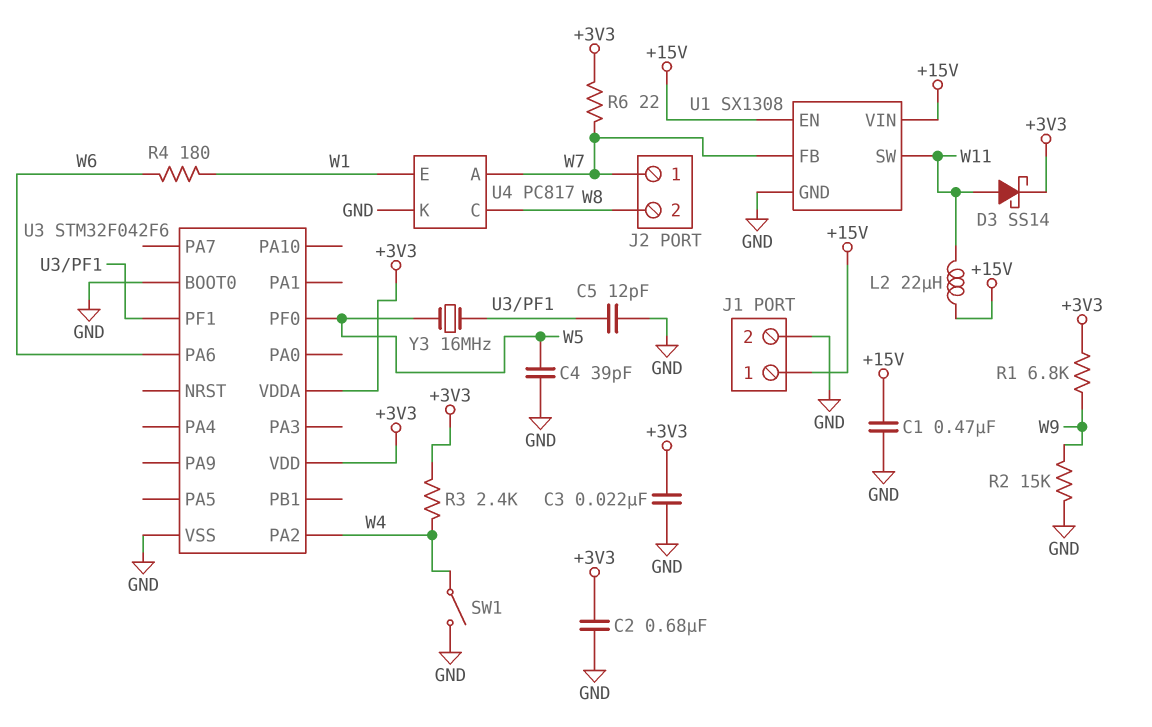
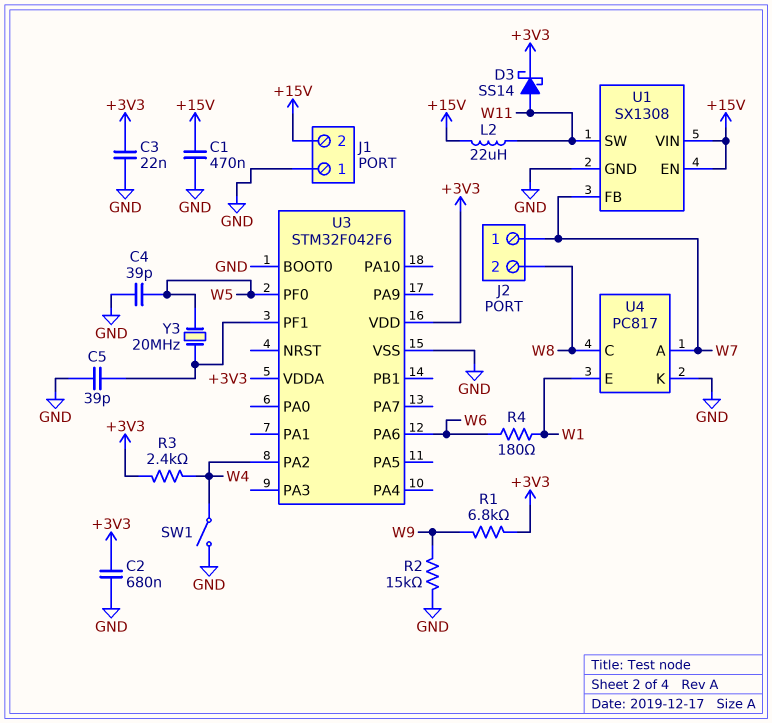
C5: 12pF (GND, U3/PF1) -> 39pF (GND, U3/PF1)
J1 pin 1: +15V -> GND
J1 pin 2: GND -> +15V
R6: 22 (+3V3, W7) -> none
Y3: 16MHz (U3/PF1, W5) -> 20MHz (U3/PF1, W5)

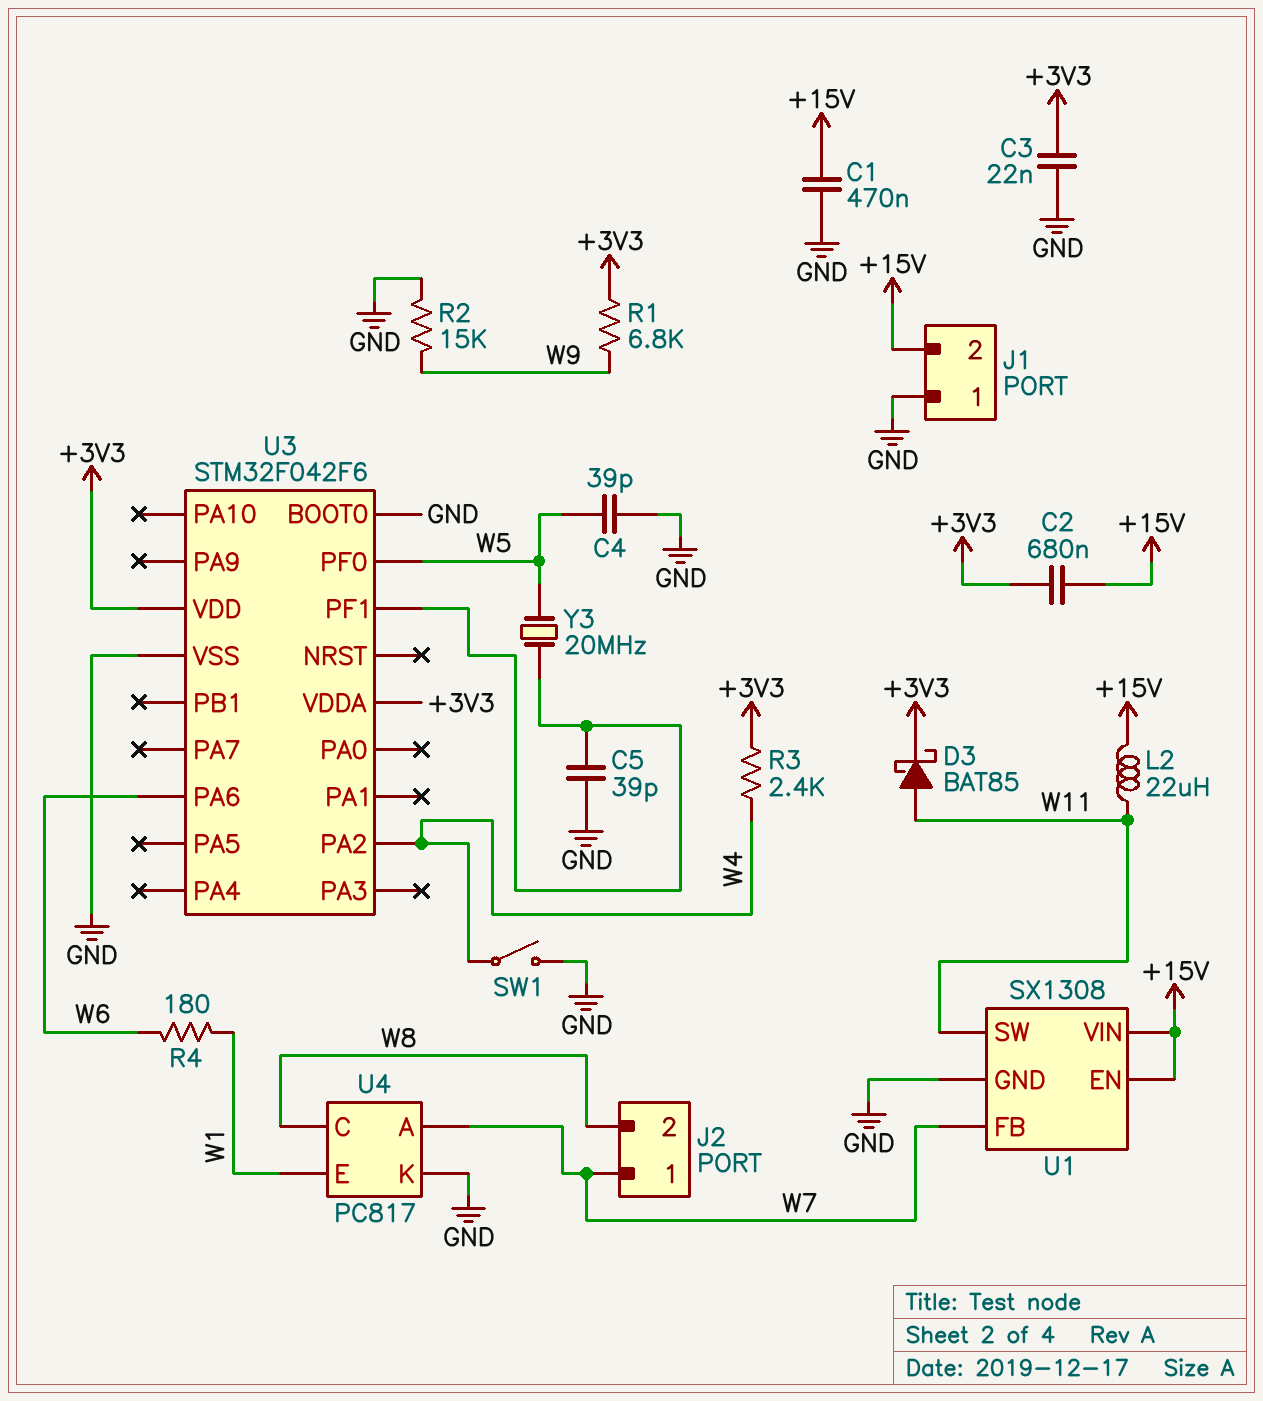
C2: 680nF (+3V3, GND) -> 680nF (+3V3, +15V)
D3: schottky SS14 (A W11, K +3V3) -> schottky BAT85 (A W11, K +3V3)

